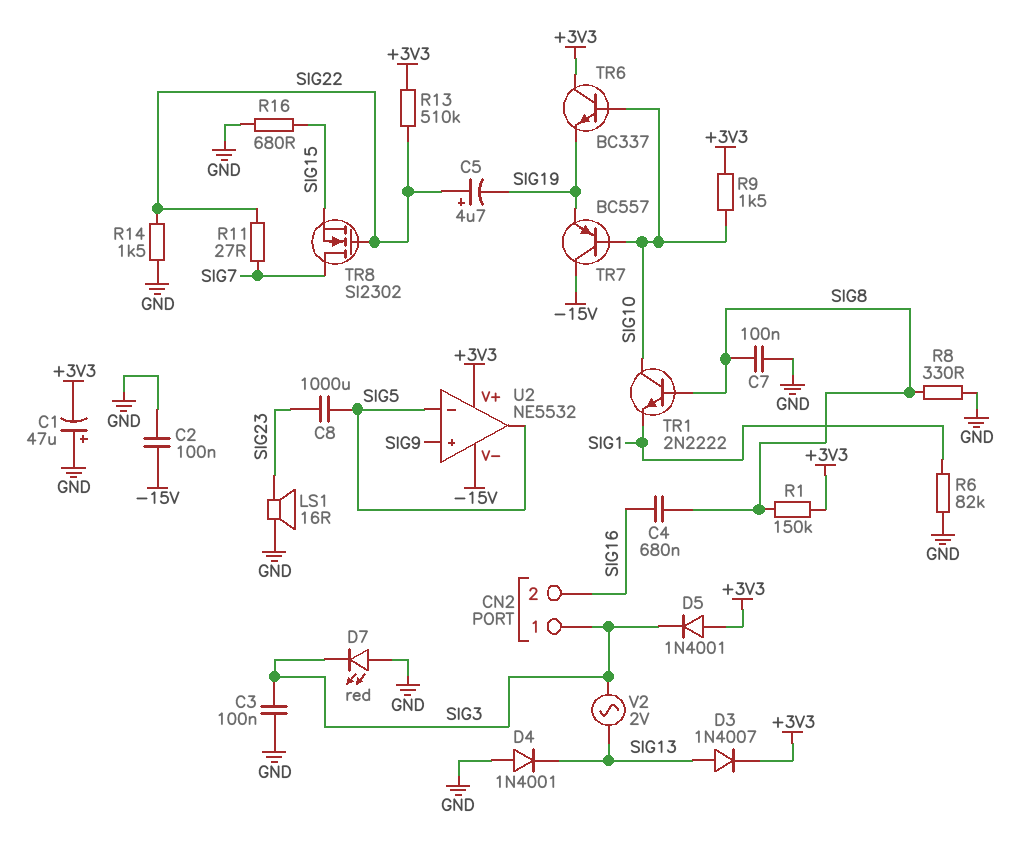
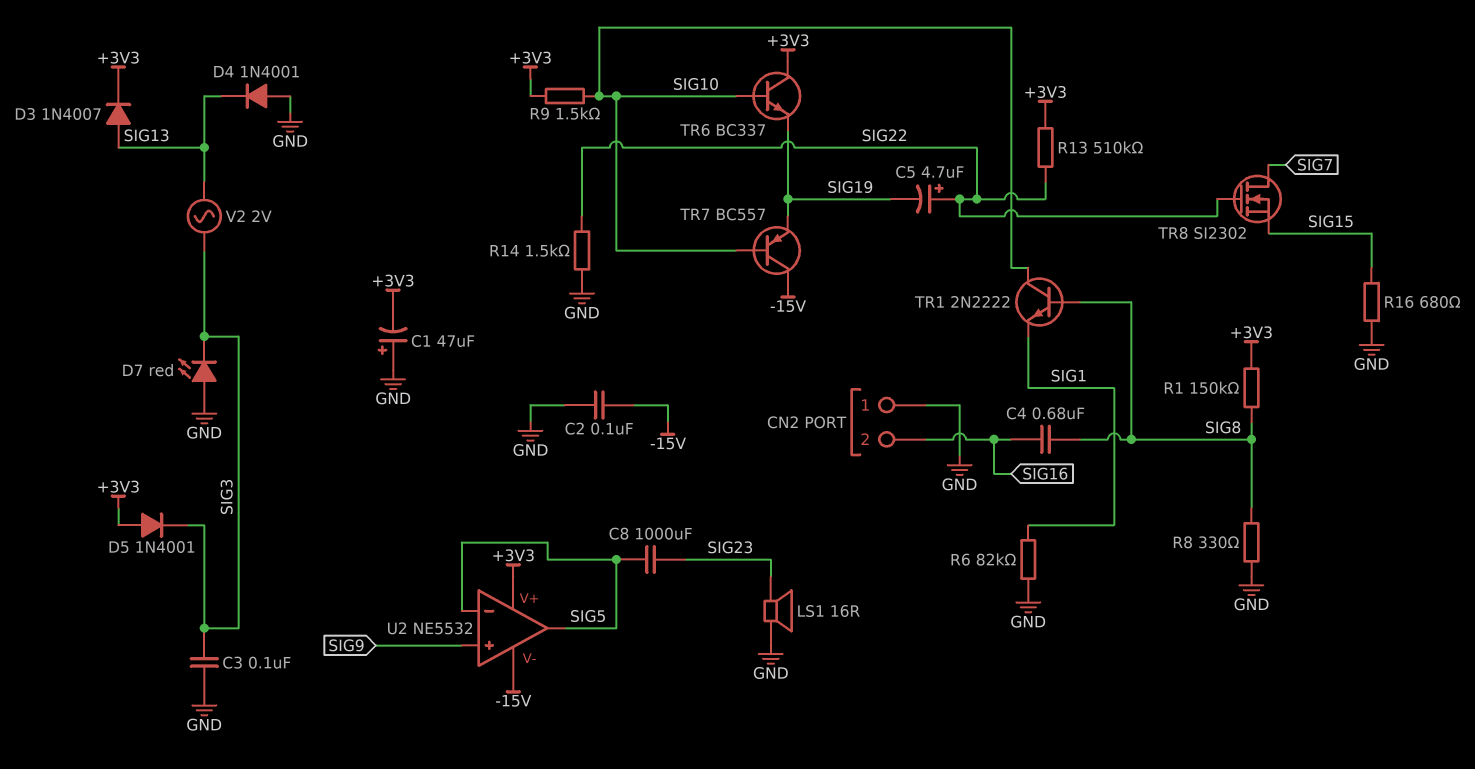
C7: 100nF (GND, SIG8) -> none
CN2 pin 1: SIG3 -> GND
R11: 27 (SIG7, SIG22) -> none

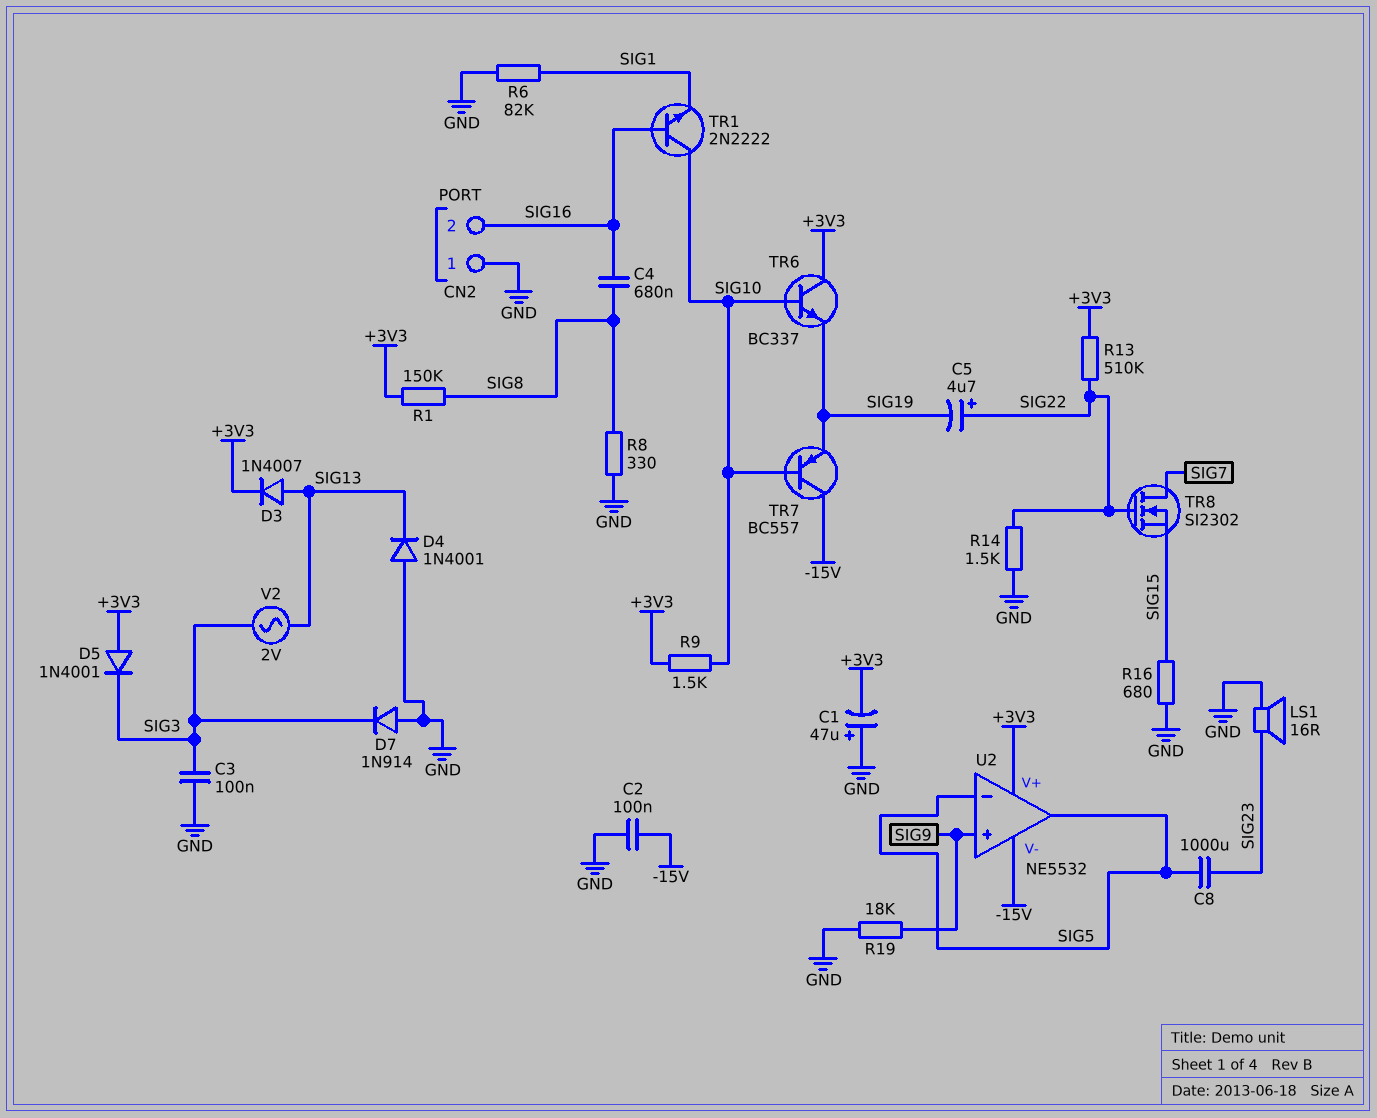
D7: LED red (A GND, K SIG3) -> diode 1N914 (A GND, K SIG3)
R19: none -> 18k (GND, SIG9)
TR1: NPN 2N2222 (B SIG8, C SIG10, E SIG1) -> NPN 2N2222 (B SIG16, C SIG10, E SIG1)

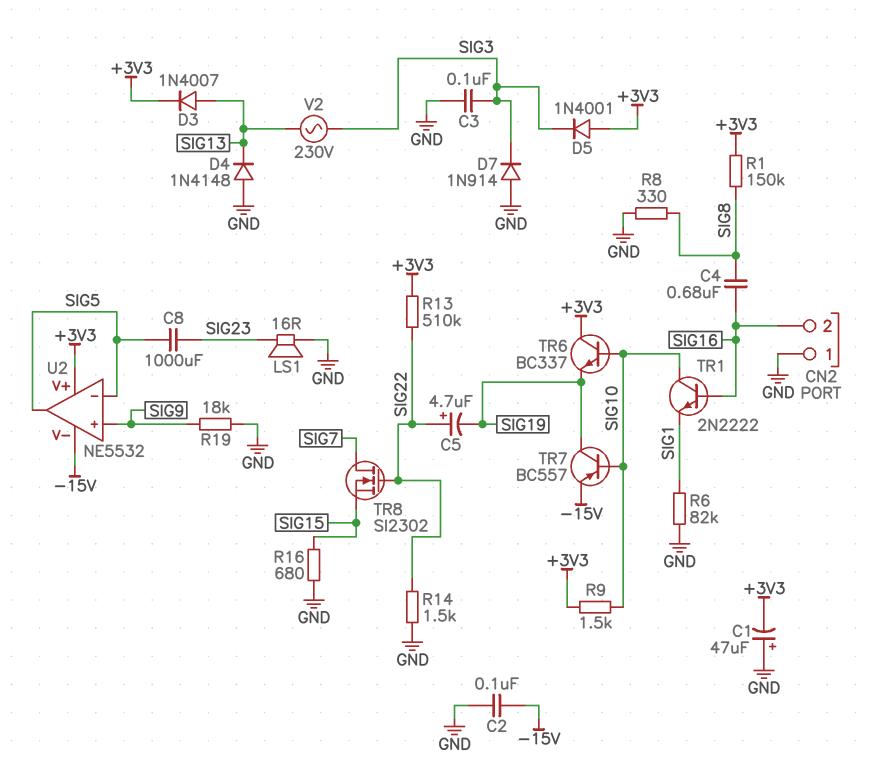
D4: diode 1N4001 (A GND, K SIG13) -> diode 1N4148 (A GND, K SIG13)
TR7: PNP BC557 (B SIG10, C -15V, E SIG19) -> PNP BC557 (B SIG10, C SIG19, E -15V)
V2: AC 2V (SIG3, SIG13) -> AC 230V (SIG3, SIG13)

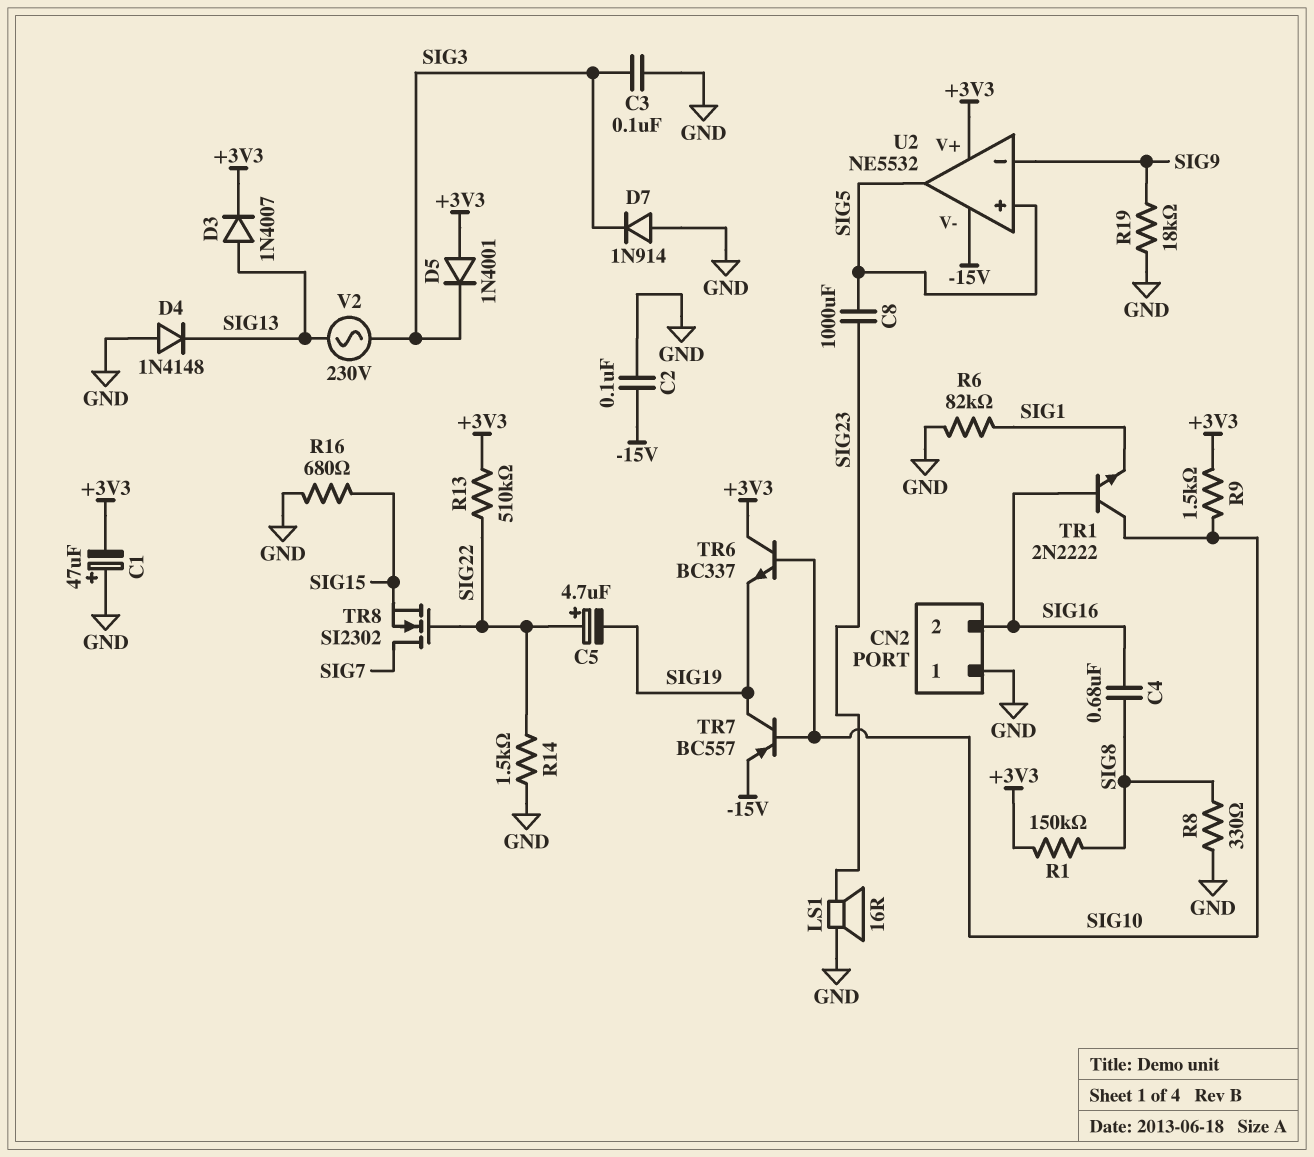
U2 pin in+: SIG9 -> SIG5
U2 pin in-: SIG5 -> SIG9

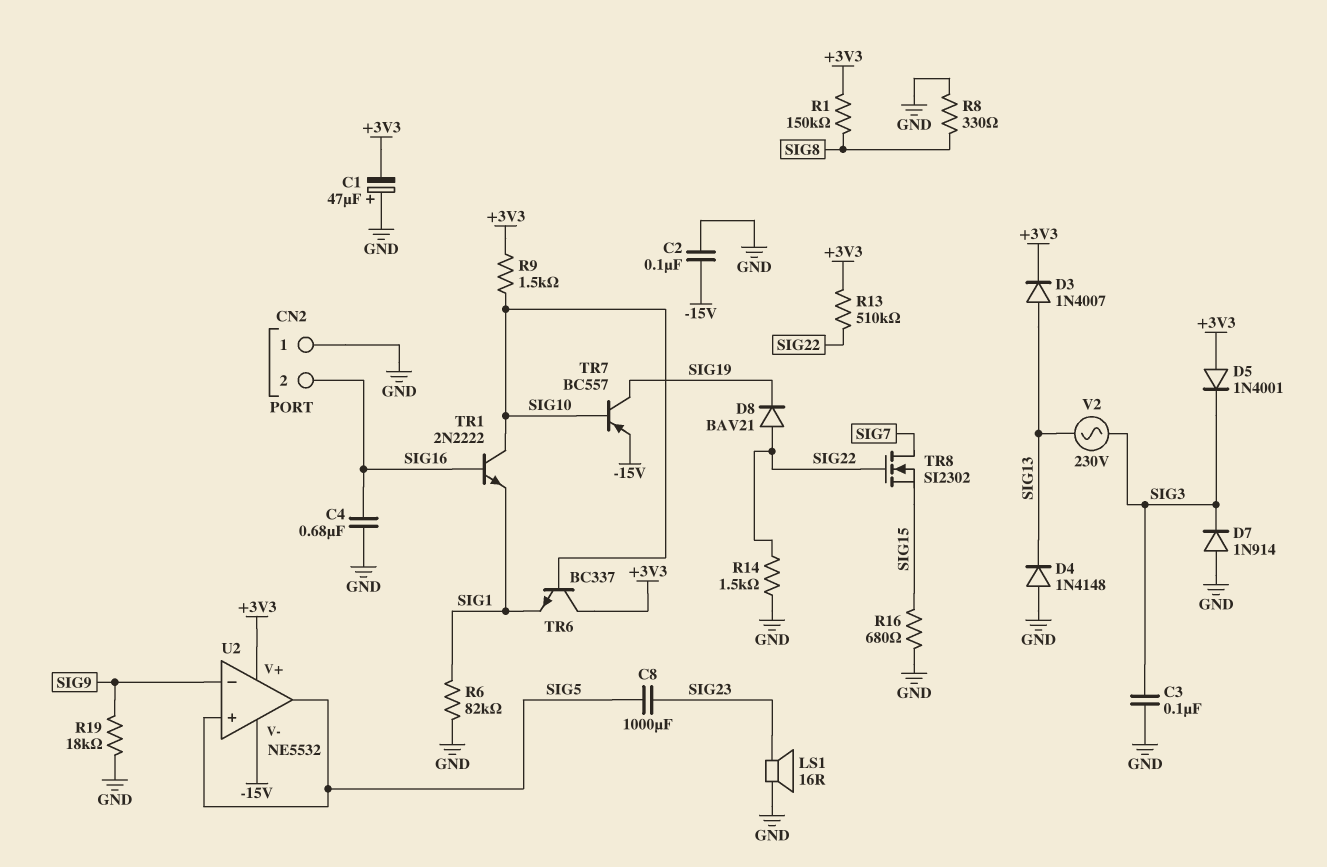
C4: 680nF (SIG8, SIG16) -> 680nF (GND, SIG16)
C5: 4.7uF (plus SIG22, minus SIG19) -> none
D8: none -> diode BAV21 (A SIG22, K SIG19)
TR6: NPN BC337 (B SIG10, C +3V3, E SIG19) -> NPN BC337 (B SIG10, C +3V3, E SIG1)

